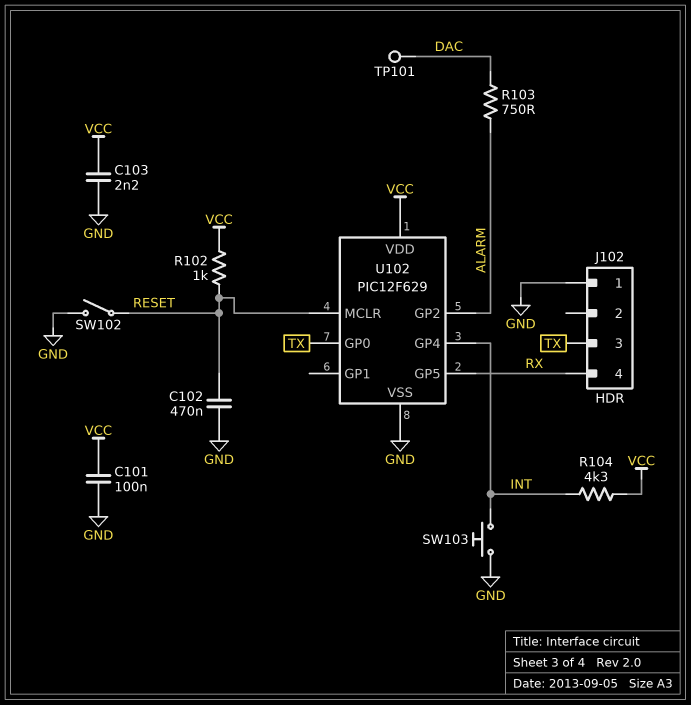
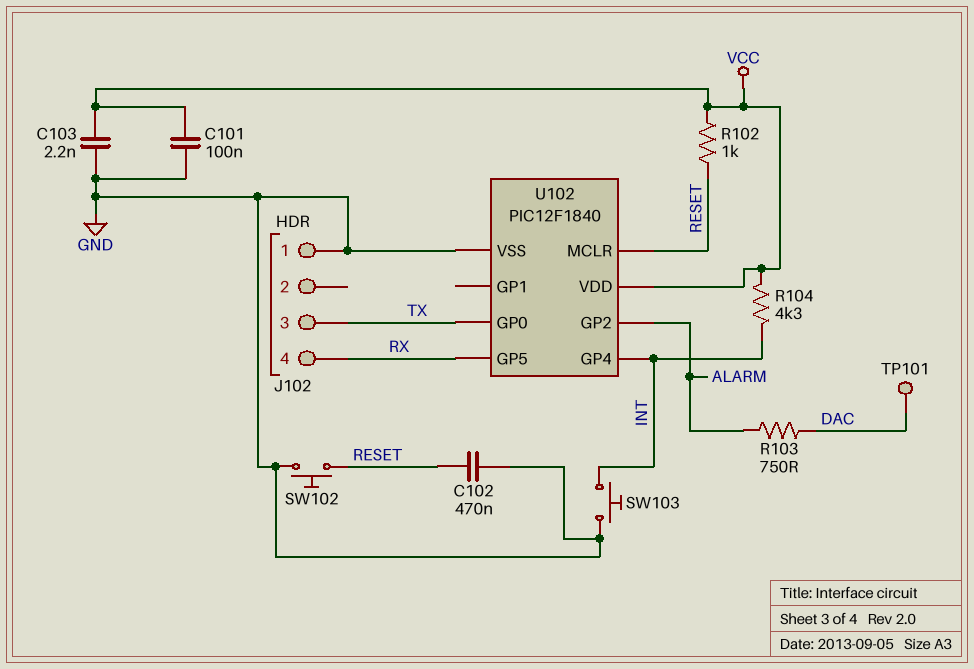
SW102: switch (GND, RESET) -> button (GND, RESET)
U102: PIC12F629 -> PIC12F1840

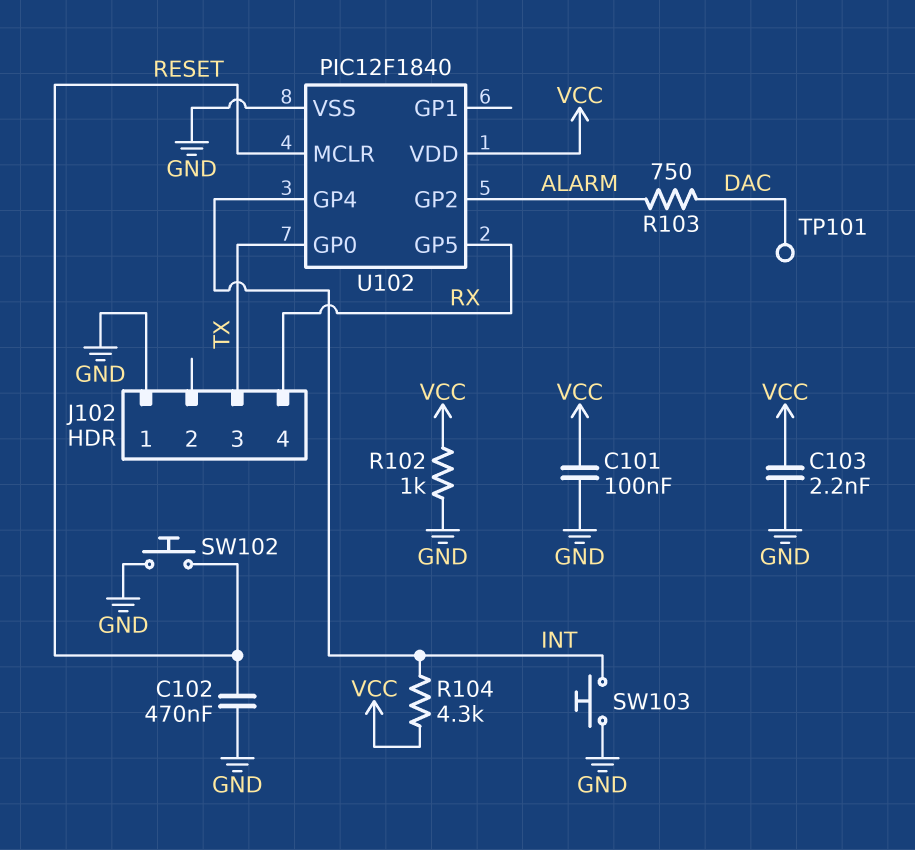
R102: 1k (RESET, VCC) -> 1k (GND, VCC)

